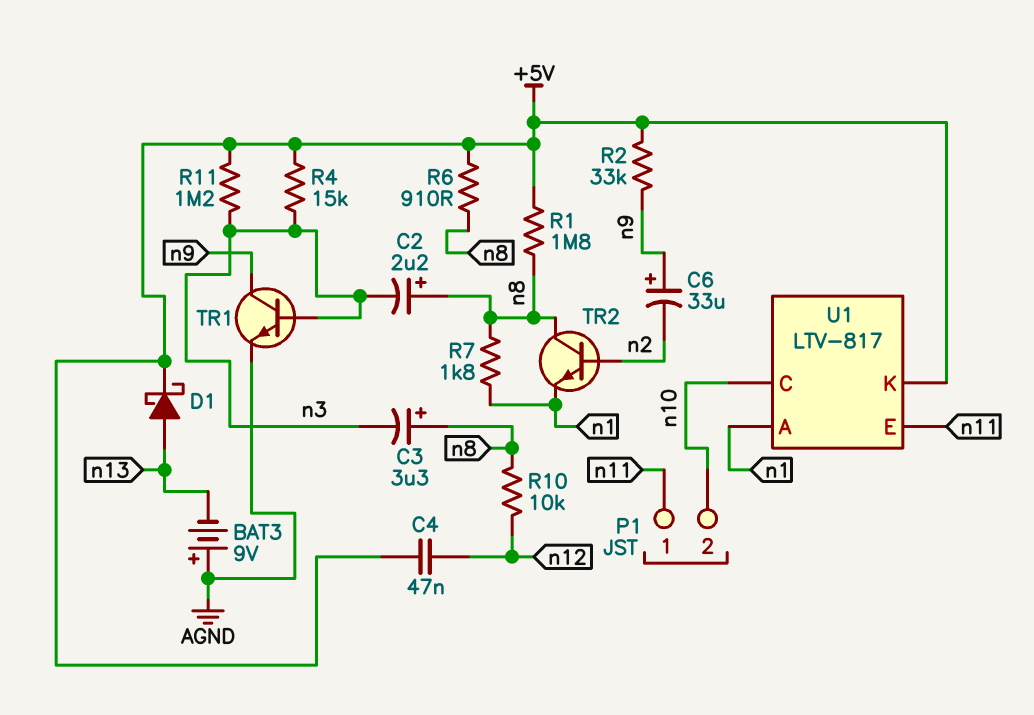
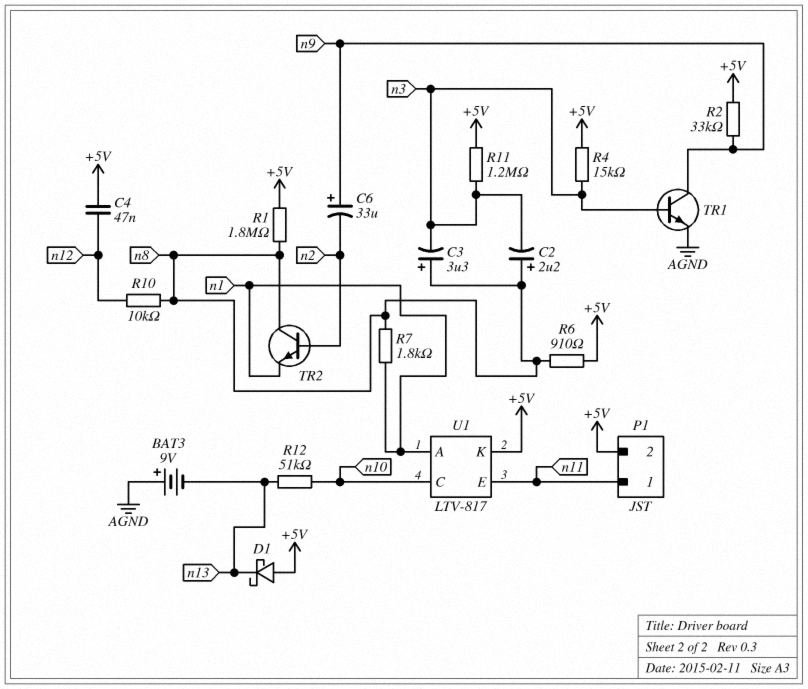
D1: schottky (A n13, K +5V) -> schottky (A +5V, K n13)
P1 pin 2: n10 -> +5V
R12: none -> 51k (n10, n13)

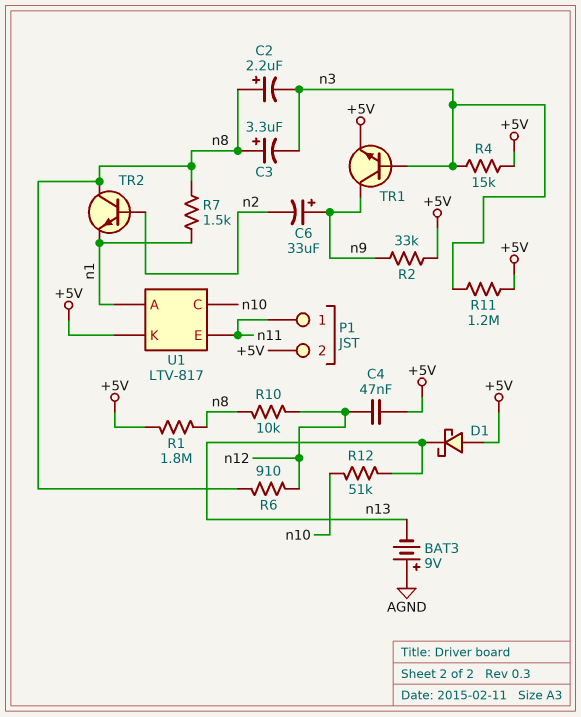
R6: 910 (+5V, n8) -> 910 (n8, n12)
R7: 1.8k (n1, n8) -> 1.5k (n1, n8)
TR1: NPN (B n3, C n9, E AGND) -> NPN (B n3, C n9, E +5V)

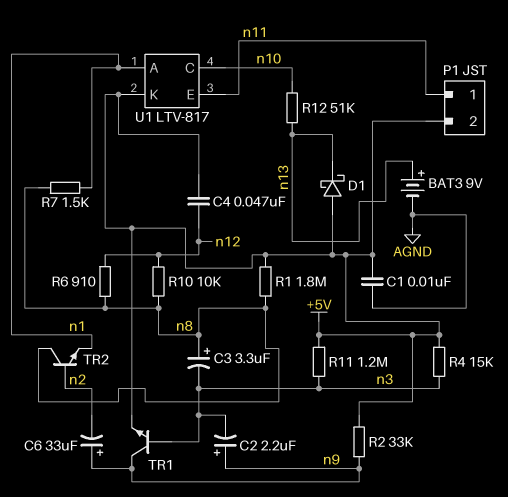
BAT3: 9V (plus AGND, minus n13) -> 9V (plus n13, minus AGND)
C1: none -> 10nF (+5V, AGND)
C2: 2.2uF (plus n8, minus n3) -> 2.2uF (plus n9, minus n3)

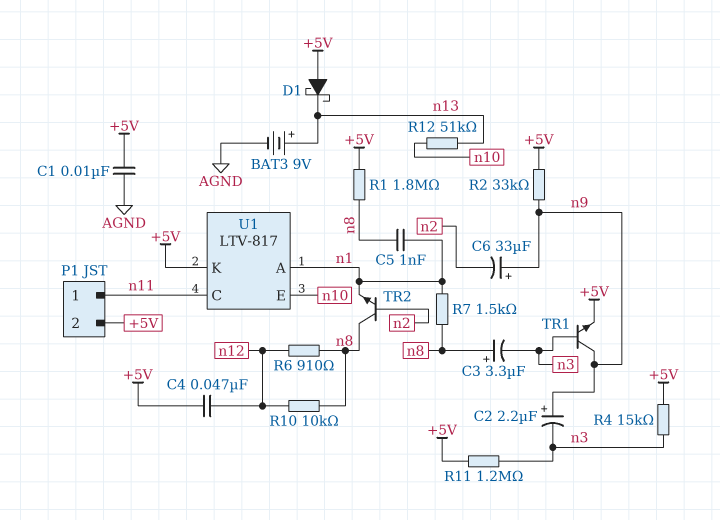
C5: none -> 1nF (n1, n8)
U1 pin C: n10 -> n11
U1 pin E: n11 -> n10

